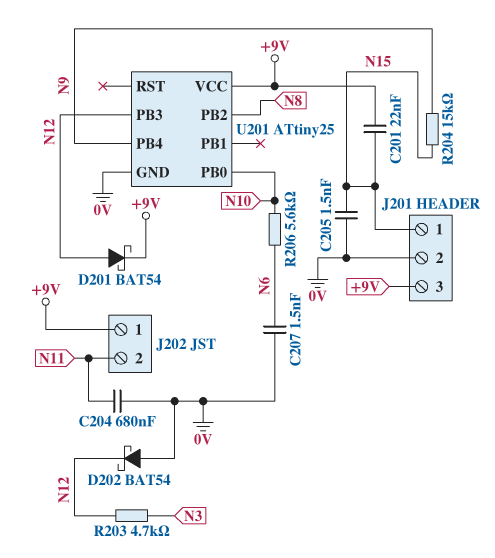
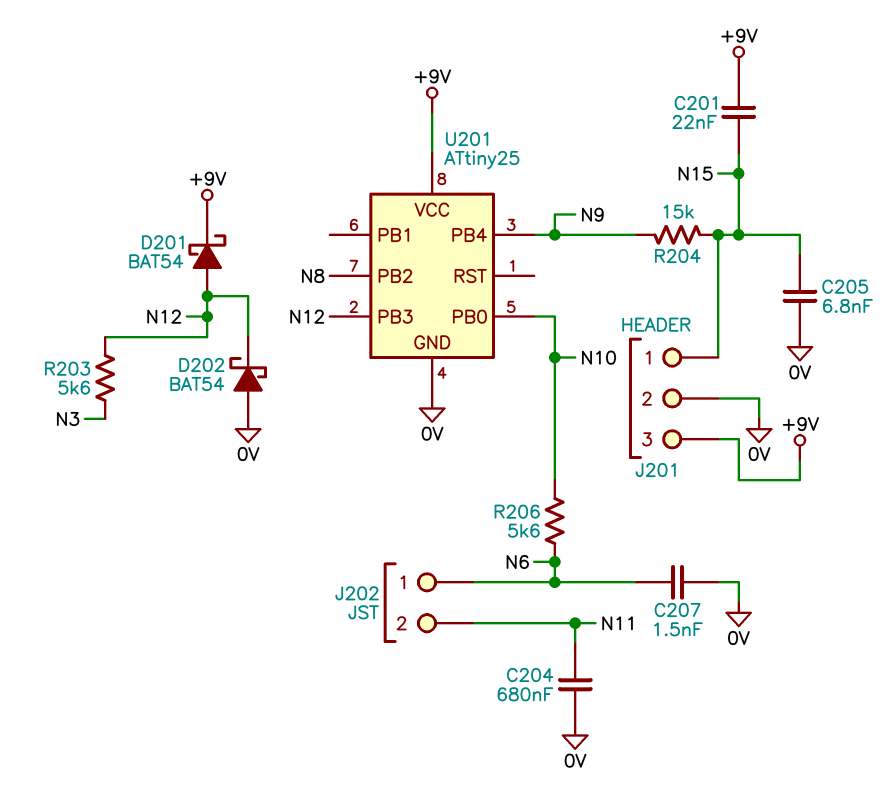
C205: 1.5nF (0V, N15) -> 6.8nF (0V, N15)
J202 pin 1: +9V -> N6
R203: 4.7k (N3, N12) -> 5.6k (N3, N12)

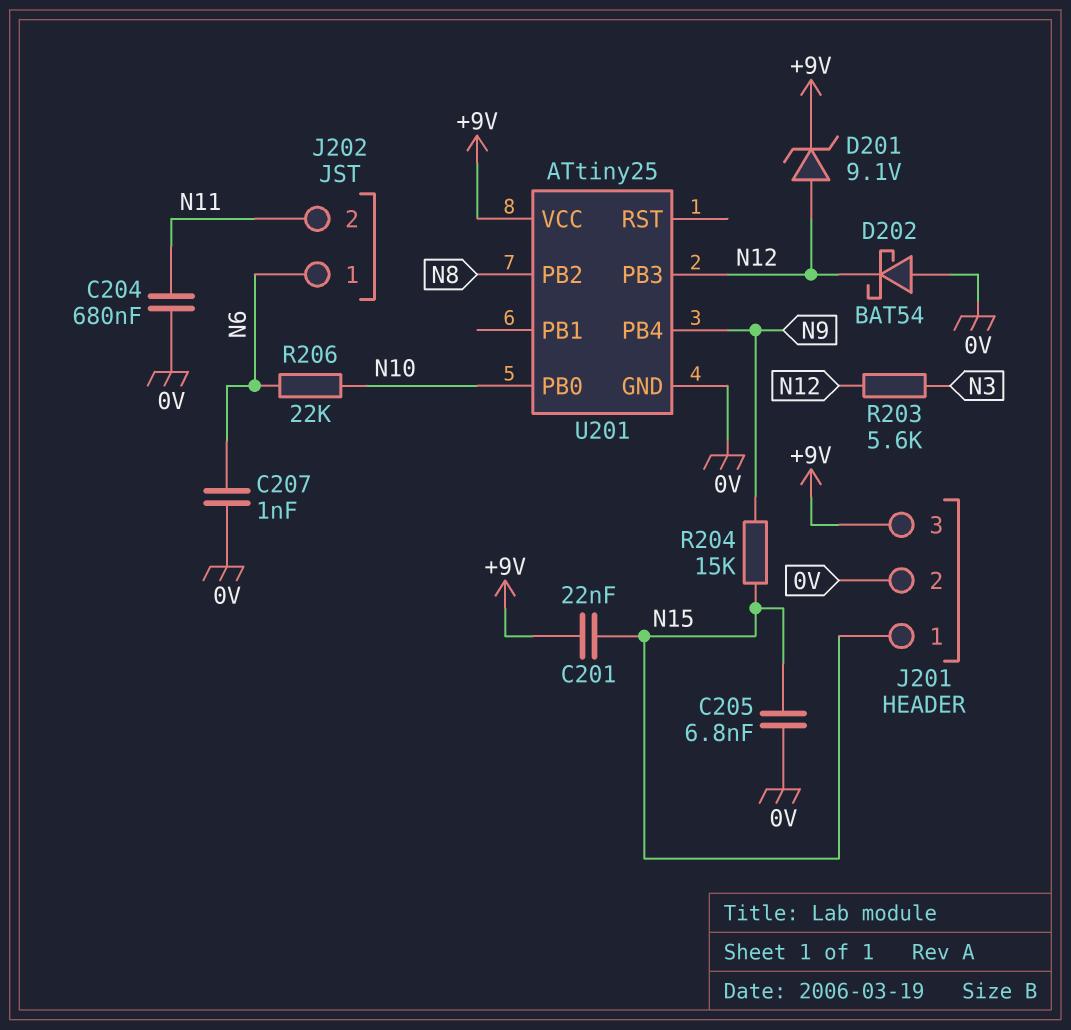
C207: 1.5nF (0V, N6) -> 1nF (0V, N6)
D201: schottky BAT54 (A N12, K +9V) -> zener 9.1V (A N12, K +9V)
R206: 5.6k (N6, N10) -> 22k (N6, N10)

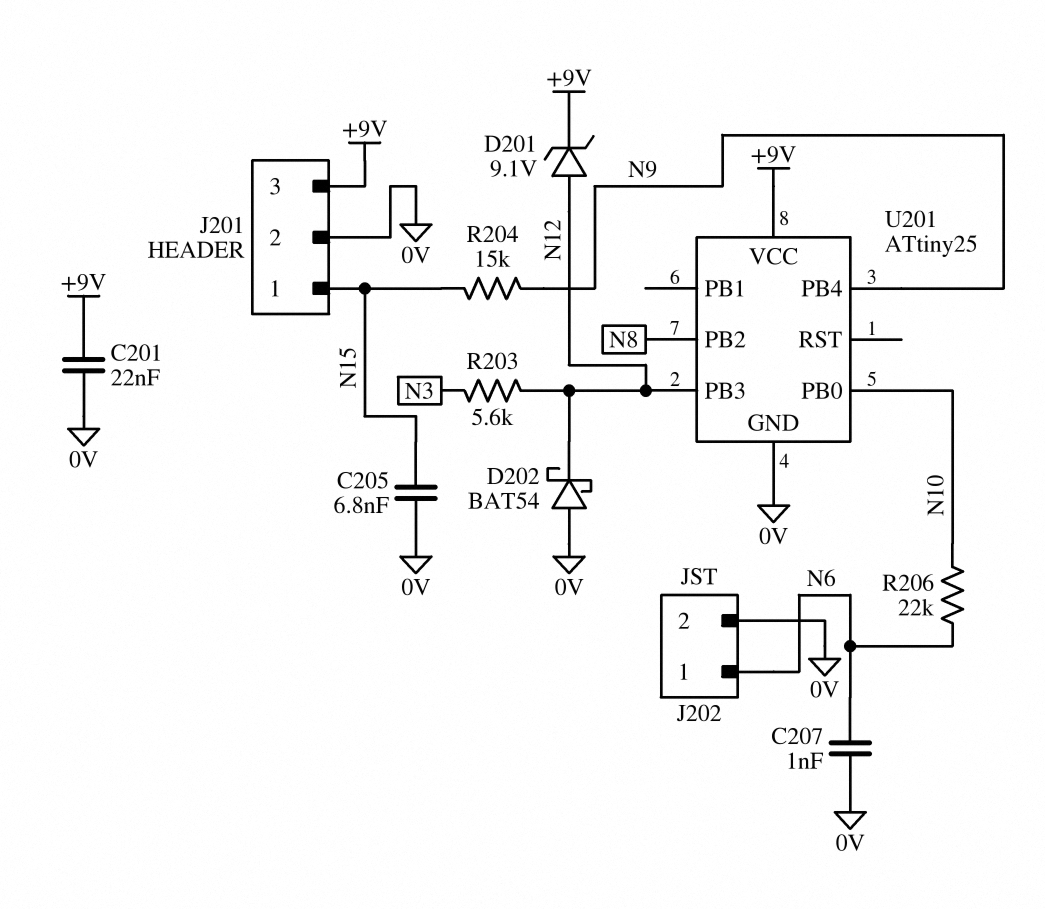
C201: 22nF (+9V, N15) -> 22nF (+9V, 0V)
C204: 680nF (0V, N11) -> none
J202 pin 2: N11 -> 0V

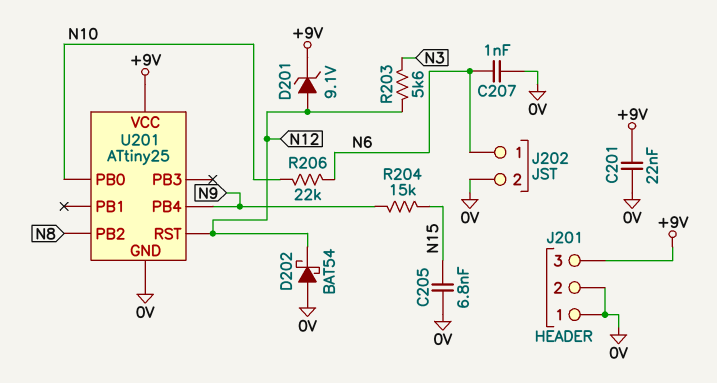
J201 pin 1: N15 -> 0V
U201 pin PB3: N12 -> none
U201 pin RST: none -> N12

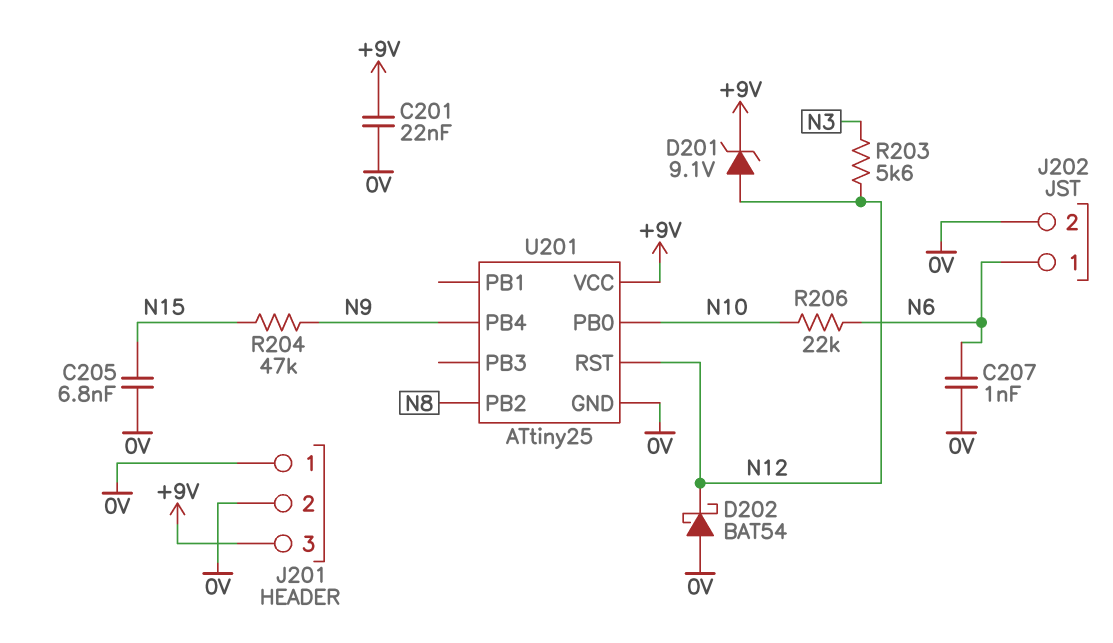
R204: 15k (N9, N15) -> 47k (N9, N15)

